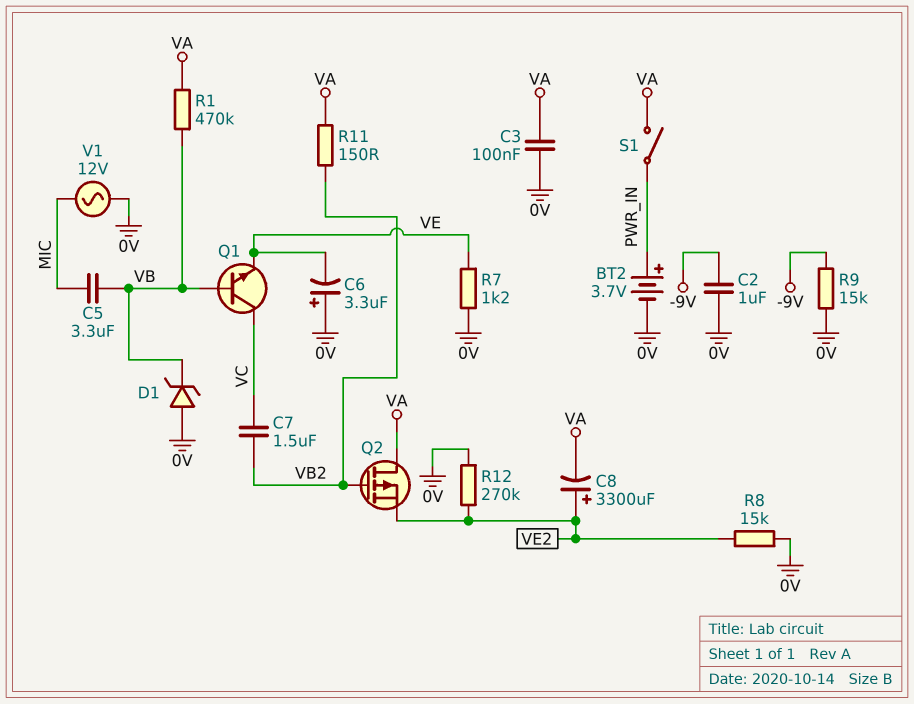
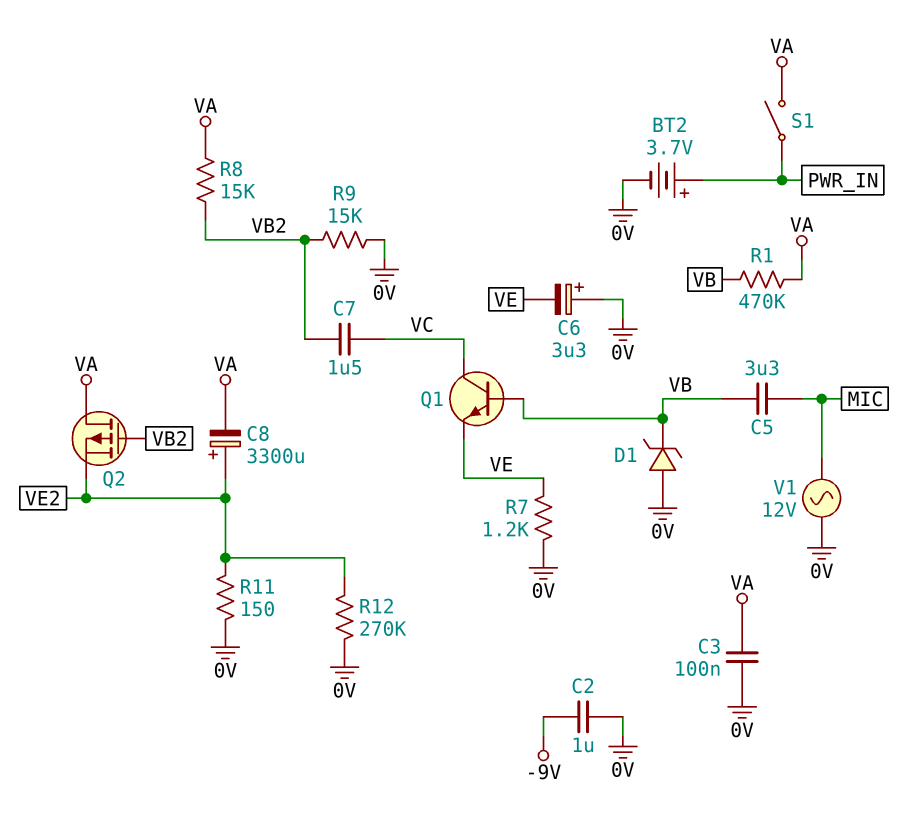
R8: 15k (0V, VE2) -> 15k (VA, VB2)
R9: 15k (-9V, 0V) -> 15k (0V, VB2)
R11: 150 (VA, VB2) -> 150 (0V, VE2)

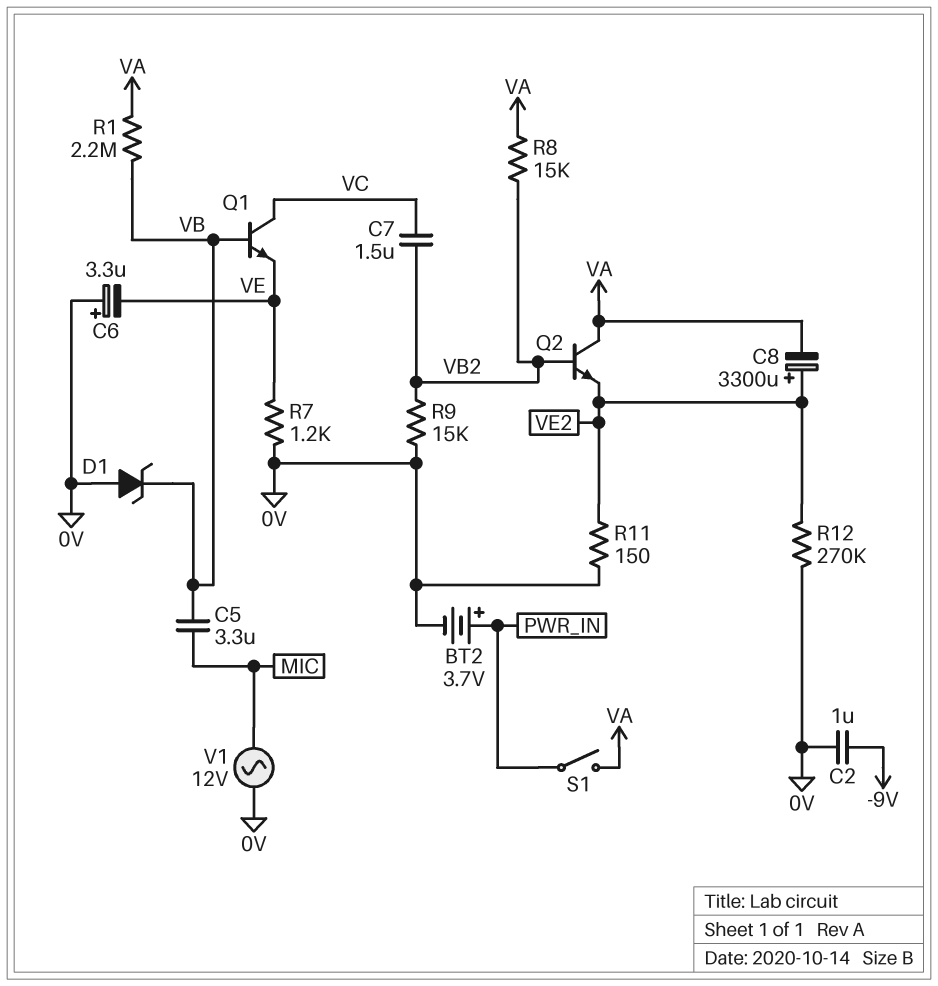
C3: 100nF (0V, VA) -> none
Q2: PMOS (G VB2, D VA, S VE2) -> NPN (B VB2, C VA, E VE2)
R1: 470k (VA, VB) -> 2.2M (VA, VB)

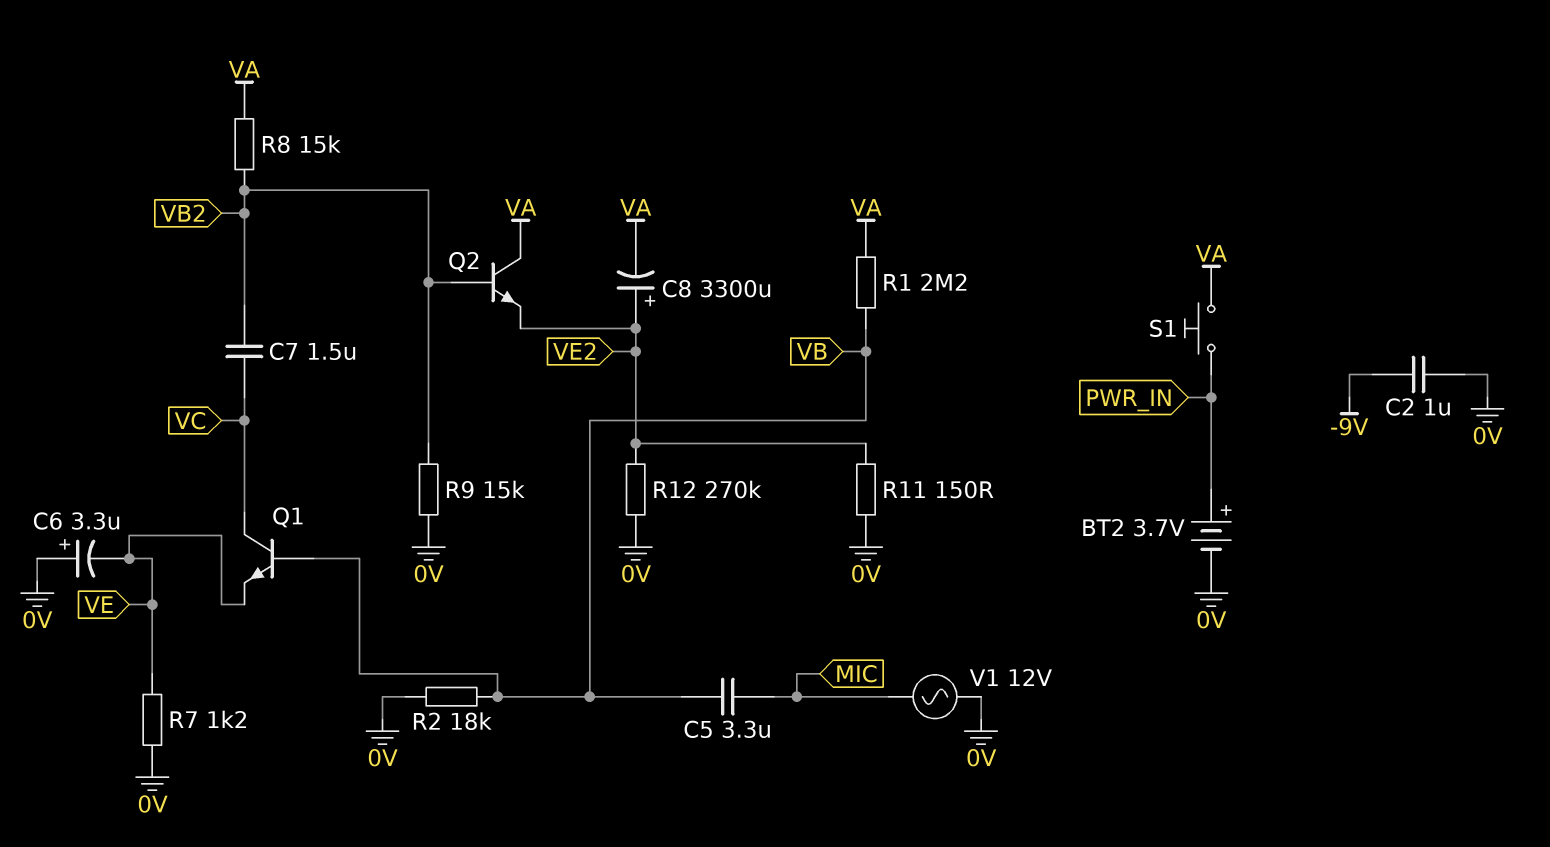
D1: zener (A 0V, K VB) -> none
R2: none -> 18k (0V, VB)
S1: switch (PWR_IN, VA) -> button (PWR_IN, VA)

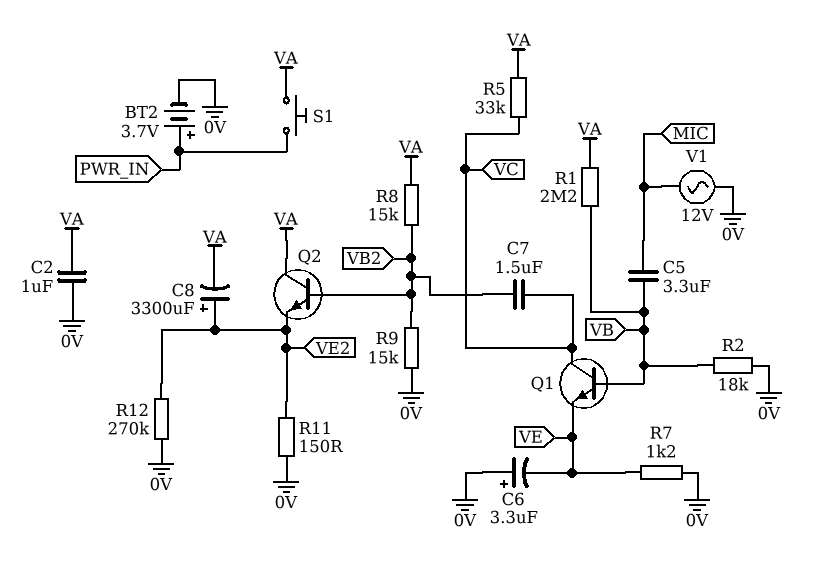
C2: 1uF (-9V, 0V) -> 1uF (0V, VA)
R5: none -> 33k (VA, VC)

